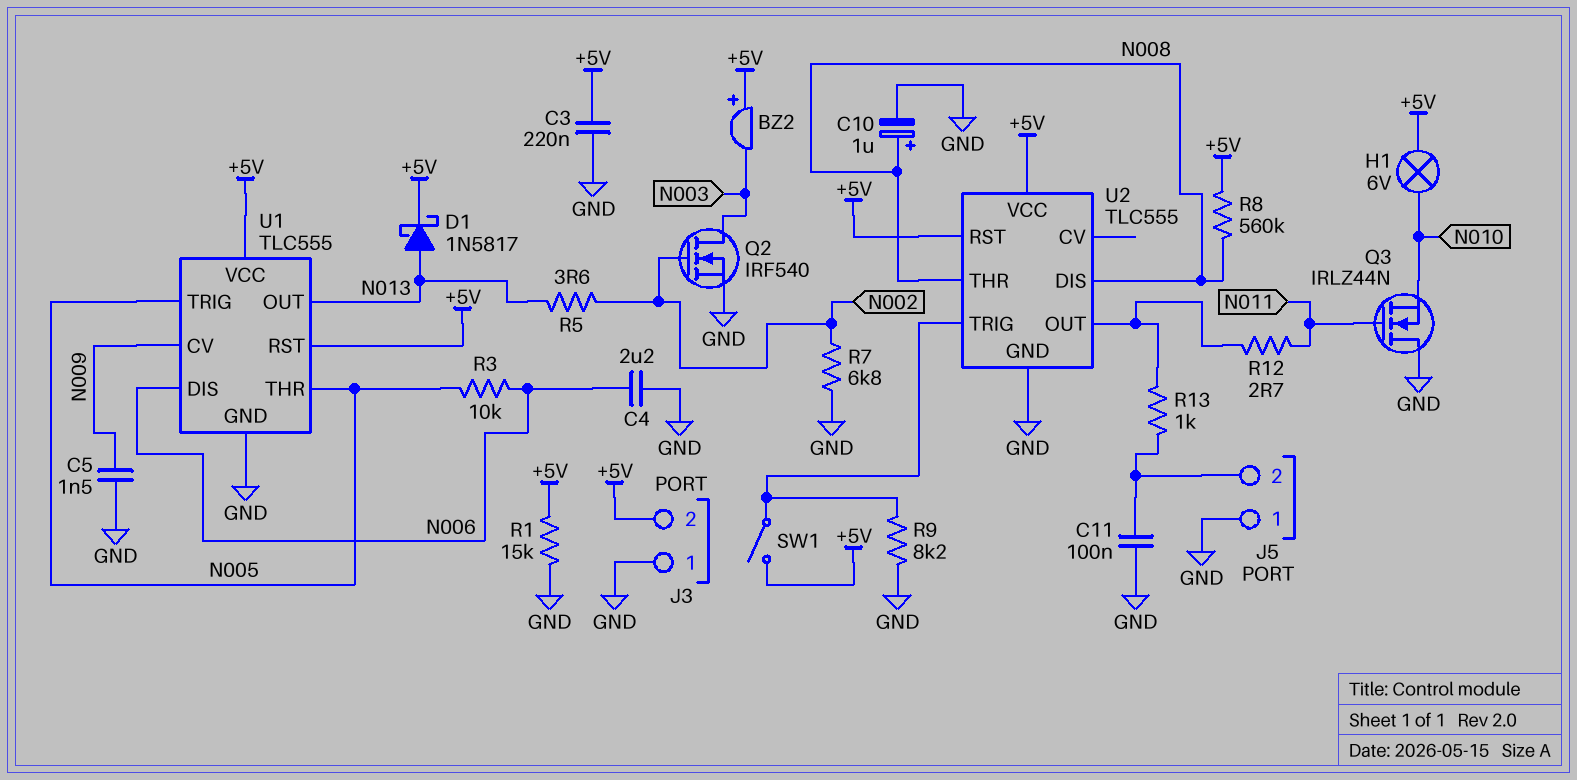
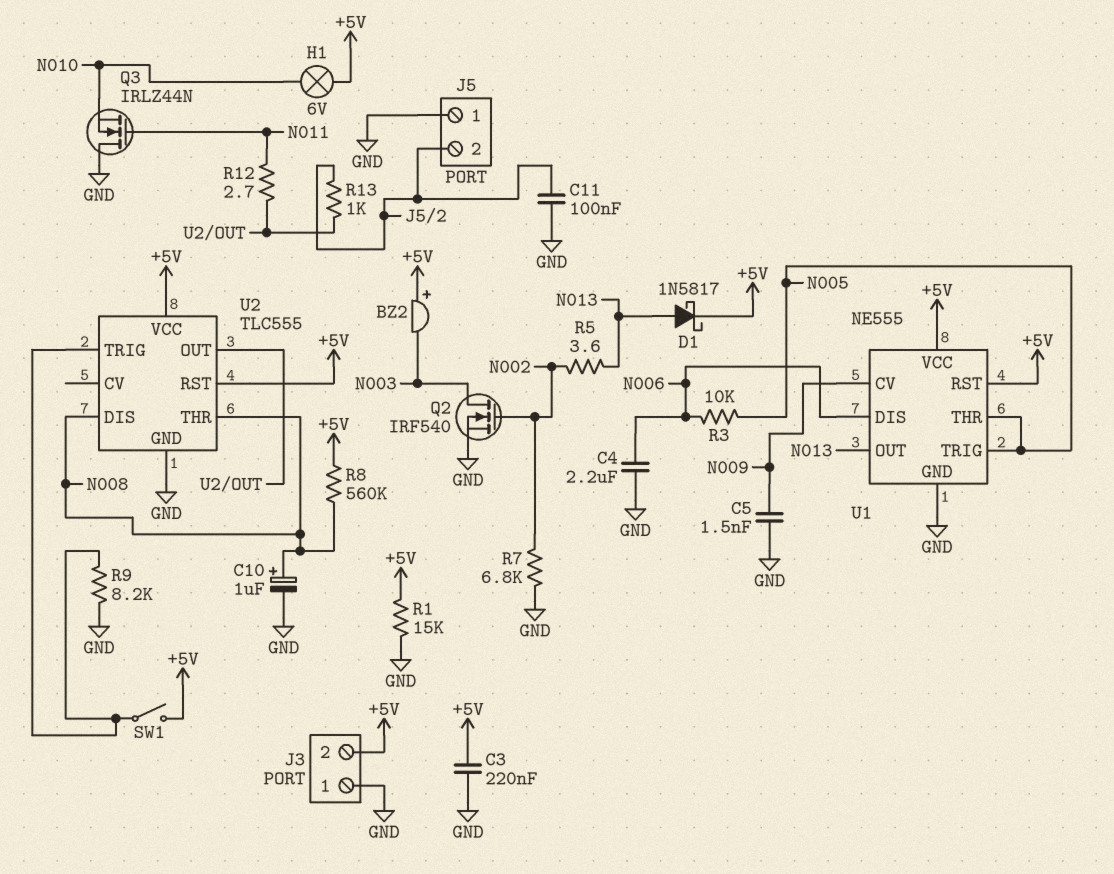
U1: TLC555 -> NE555

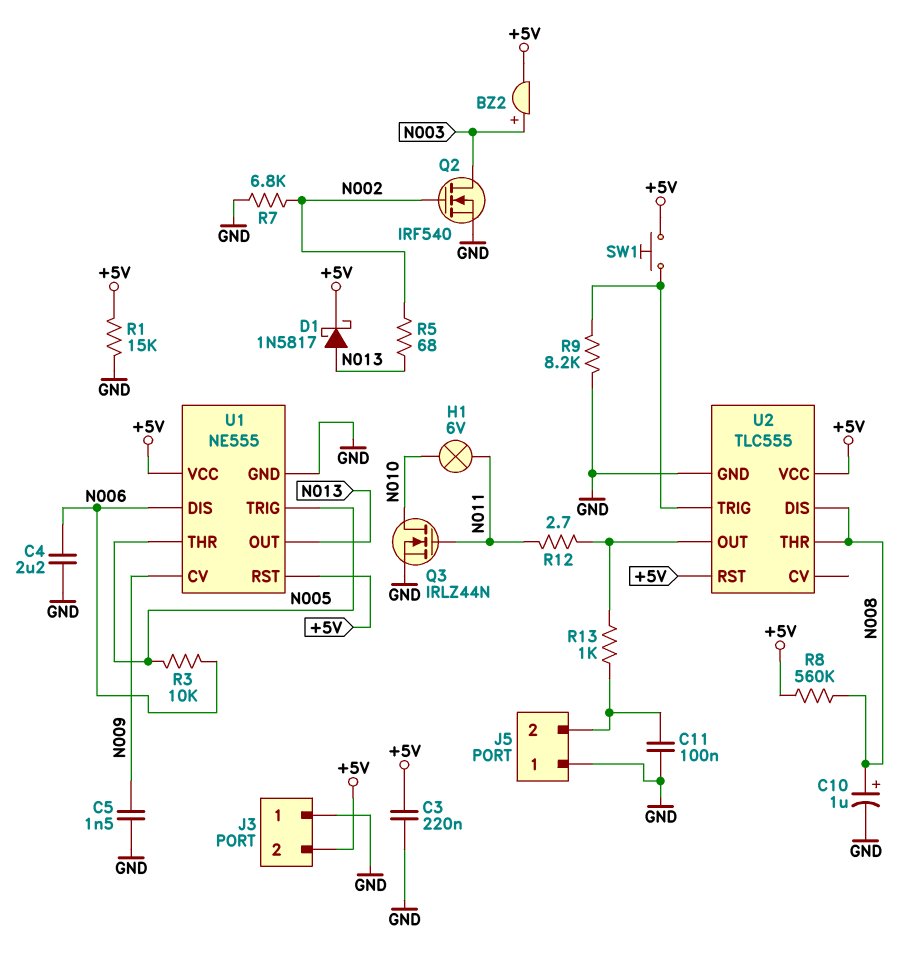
BZ2: buzzer (plus +5V, minus N003) -> buzzer (plus N003, minus +5V)
H1: lamp 6V (+5V, N010) -> lamp 6V (N010, N011)
Q3: NMOS IRLZ44N (G N011, D GND, S N010) -> NMOS IRLZ44N (G N011, D N010, S GND)
R5: 3.6 (N002, N013) -> 68 (N002, N013)
SW1: switch (+5V, U2/TRIG) -> button (+5V, U2/TRIG)

